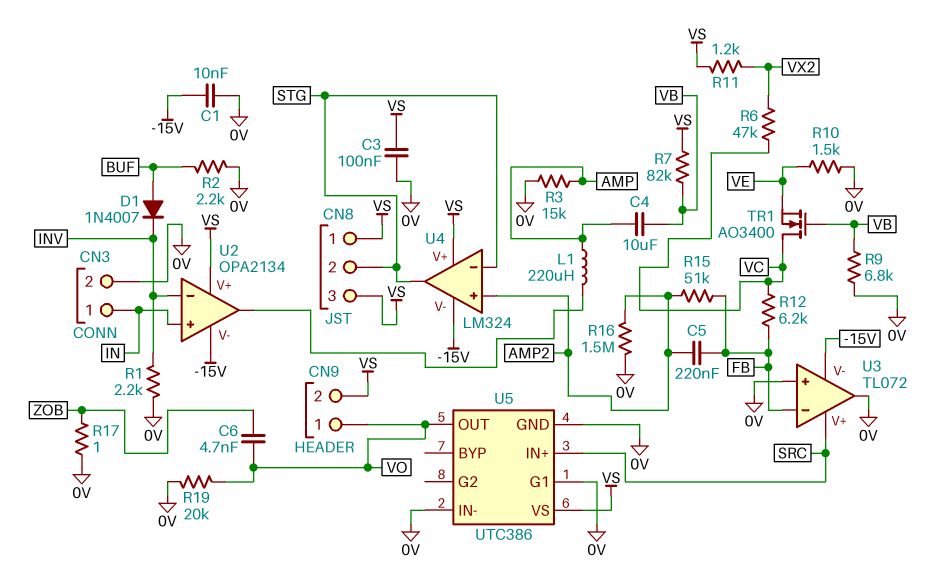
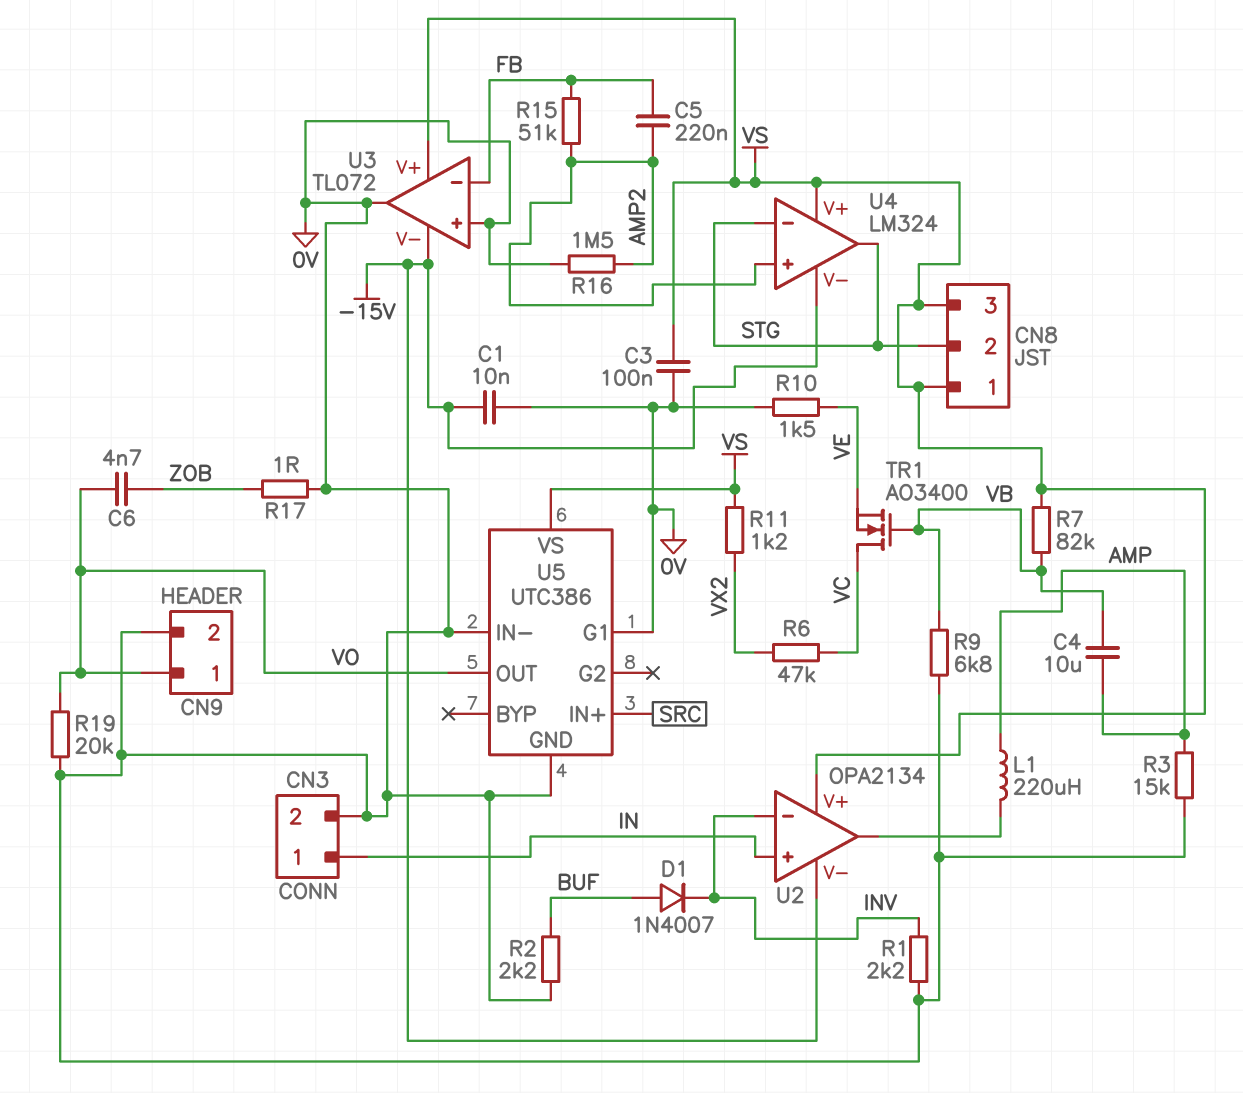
CN9 pin 2: VS -> 0V
R12: 6.2k (FB, VC) -> none
U3 pin V+: SRC -> VS

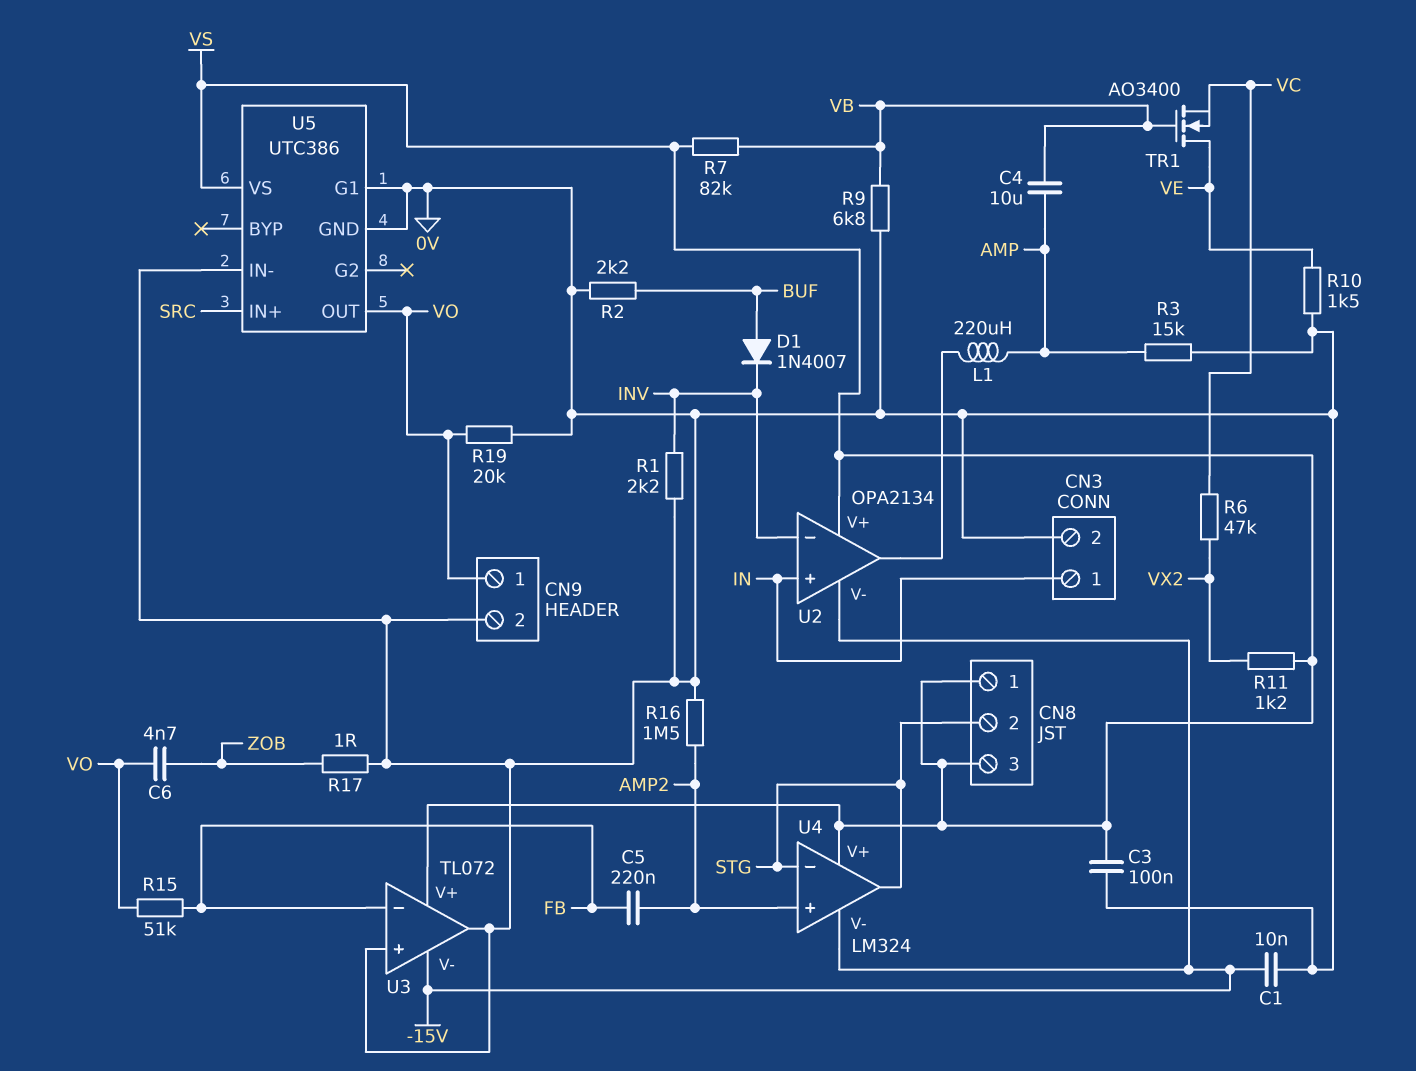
R15: 51k (AMP2, FB) -> 51k (FB, VO)
TR1: NMOS AO3400 (G VB, D VC, S VE) -> NMOS AO3400 (G VB, D VE, S VC)

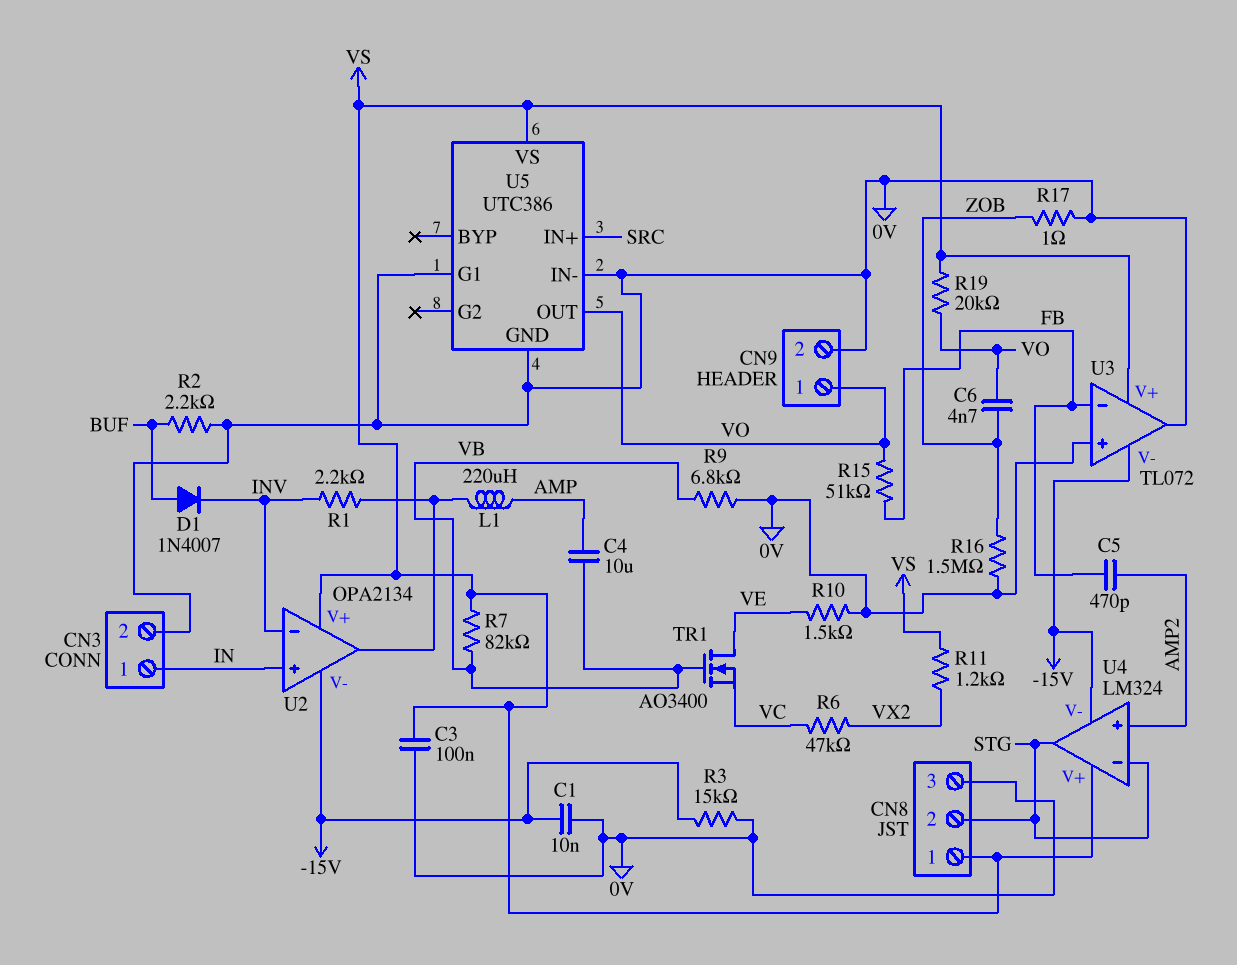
C5: 220nF (AMP2, FB) -> 470pF (AMP2, FB)
CN8 pin 3: VS -> 0V
R1: 2.2k (0V, INV) -> 2.2k (INV, U2/out)
R3: 15k (0V, AMP) -> 15k (-15V, 0V)
R16: 1.5M (0V, AMP2) -> 1.5M (0V, ZOB)
R19: 20k (0V, VO) -> 20k (VO, VS)

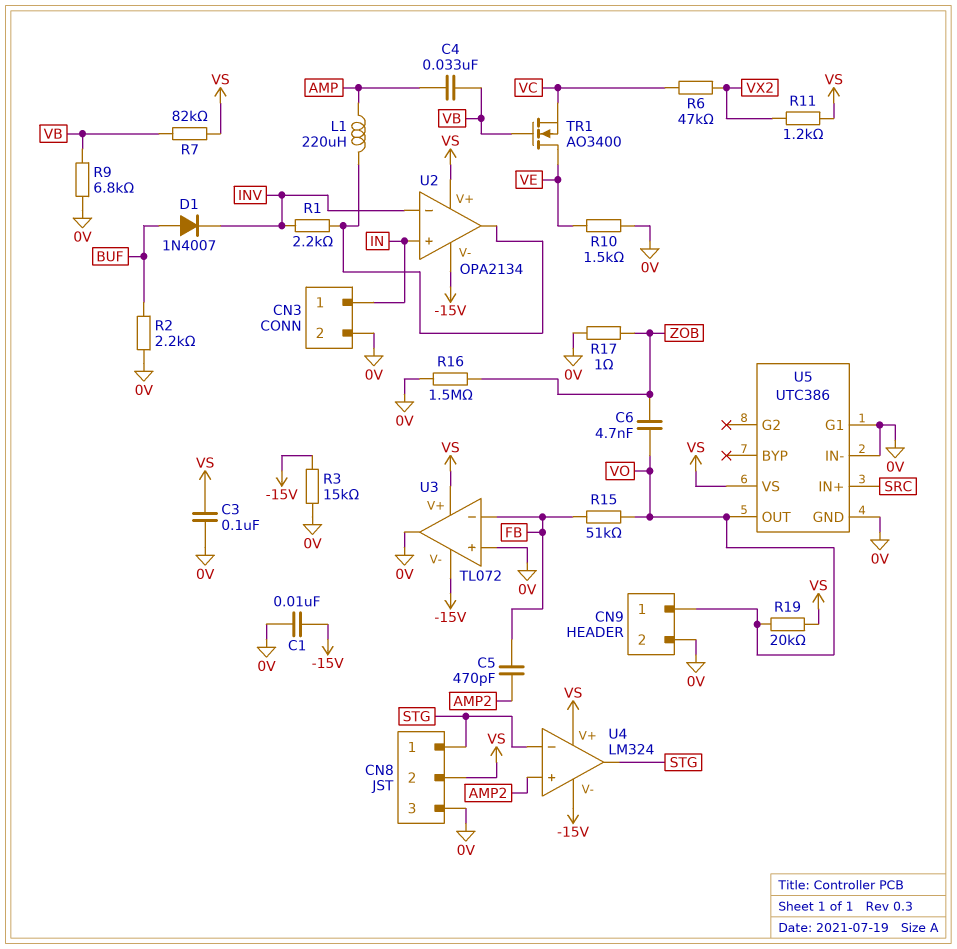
C4: 10uF (AMP, VB) -> 33nF (AMP, VB)
CN8 pin 1: VS -> STG
CN8 pin 2: STG -> VS

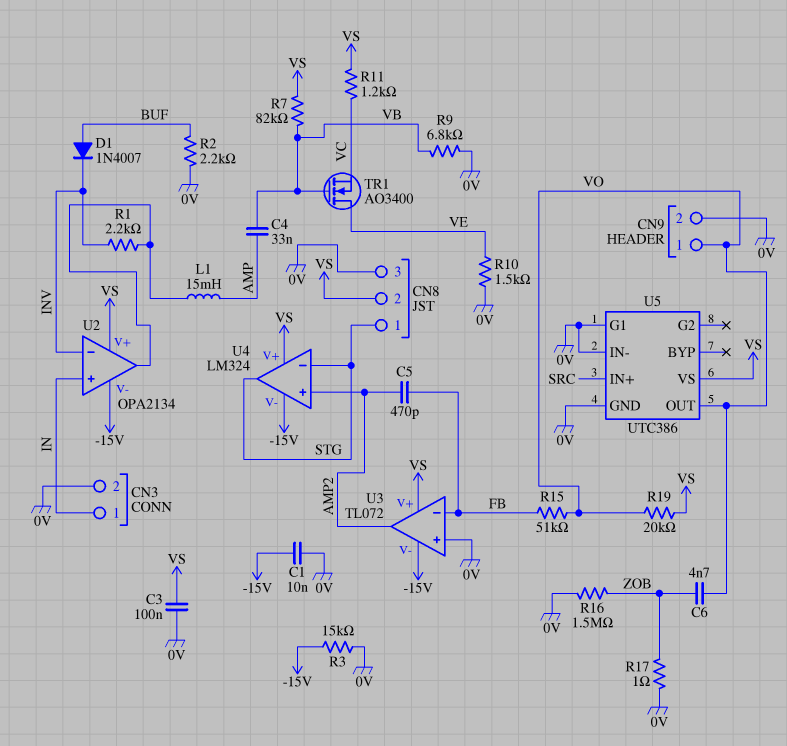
L1: 220uH (AMP, U2/out) -> 15mH (AMP, U2/out)
R6: 47k (VC, VX2) -> none
R11: 1.2k (VS, VX2) -> 1.2k (VC, VS)
U3 pin out: 0V -> AMP2

